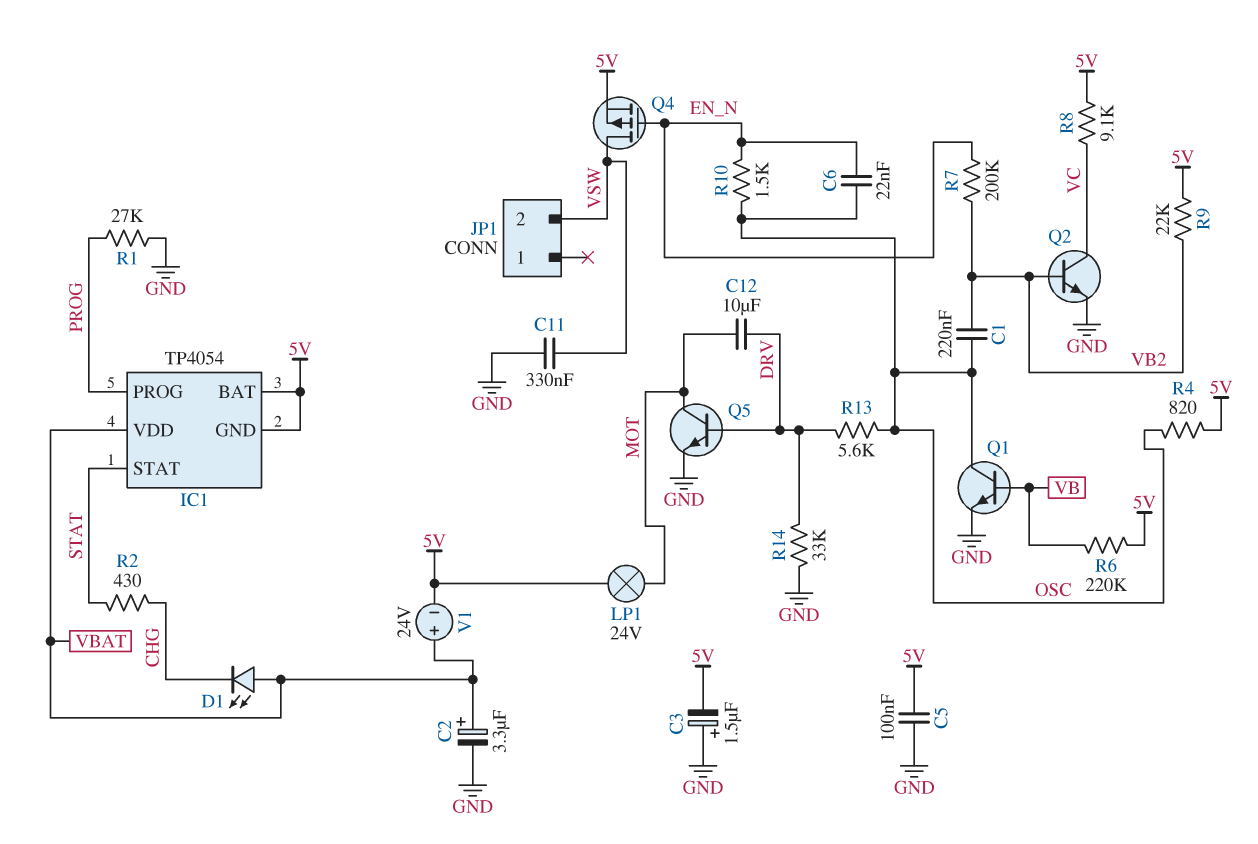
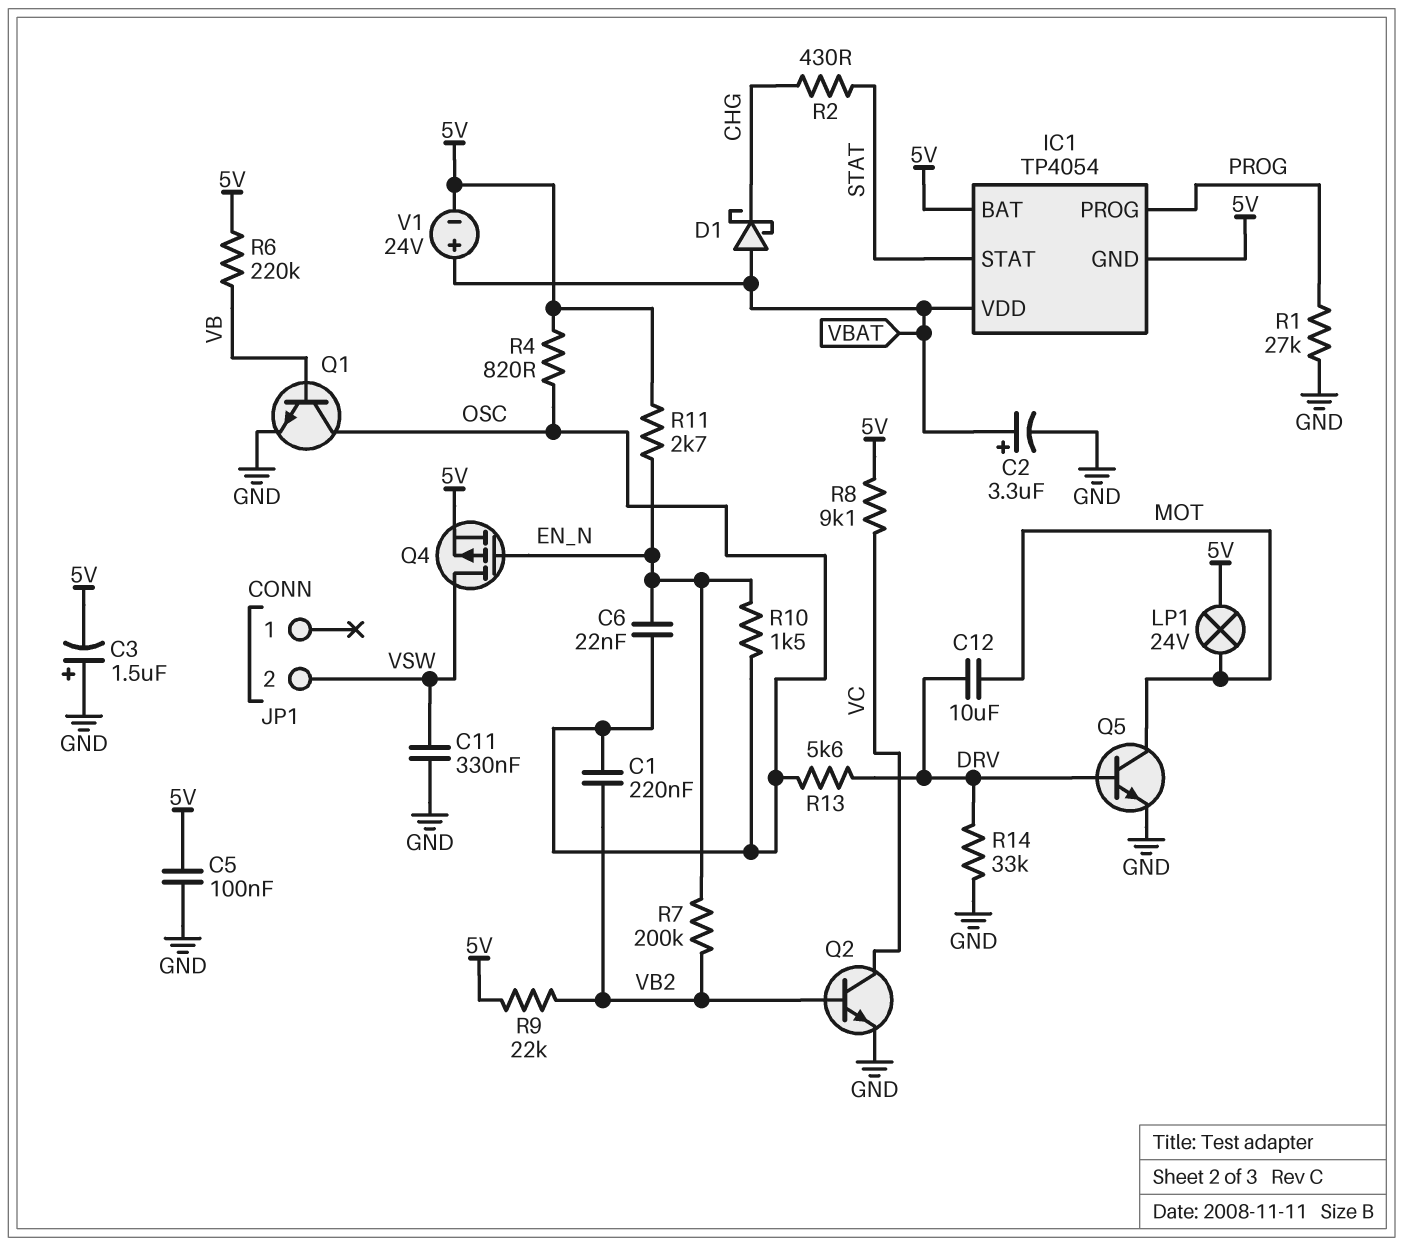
D1: LED (A VBAT, K CHG) -> schottky (A VBAT, K CHG)
R11: none -> 2.7k (5V, EN_N)

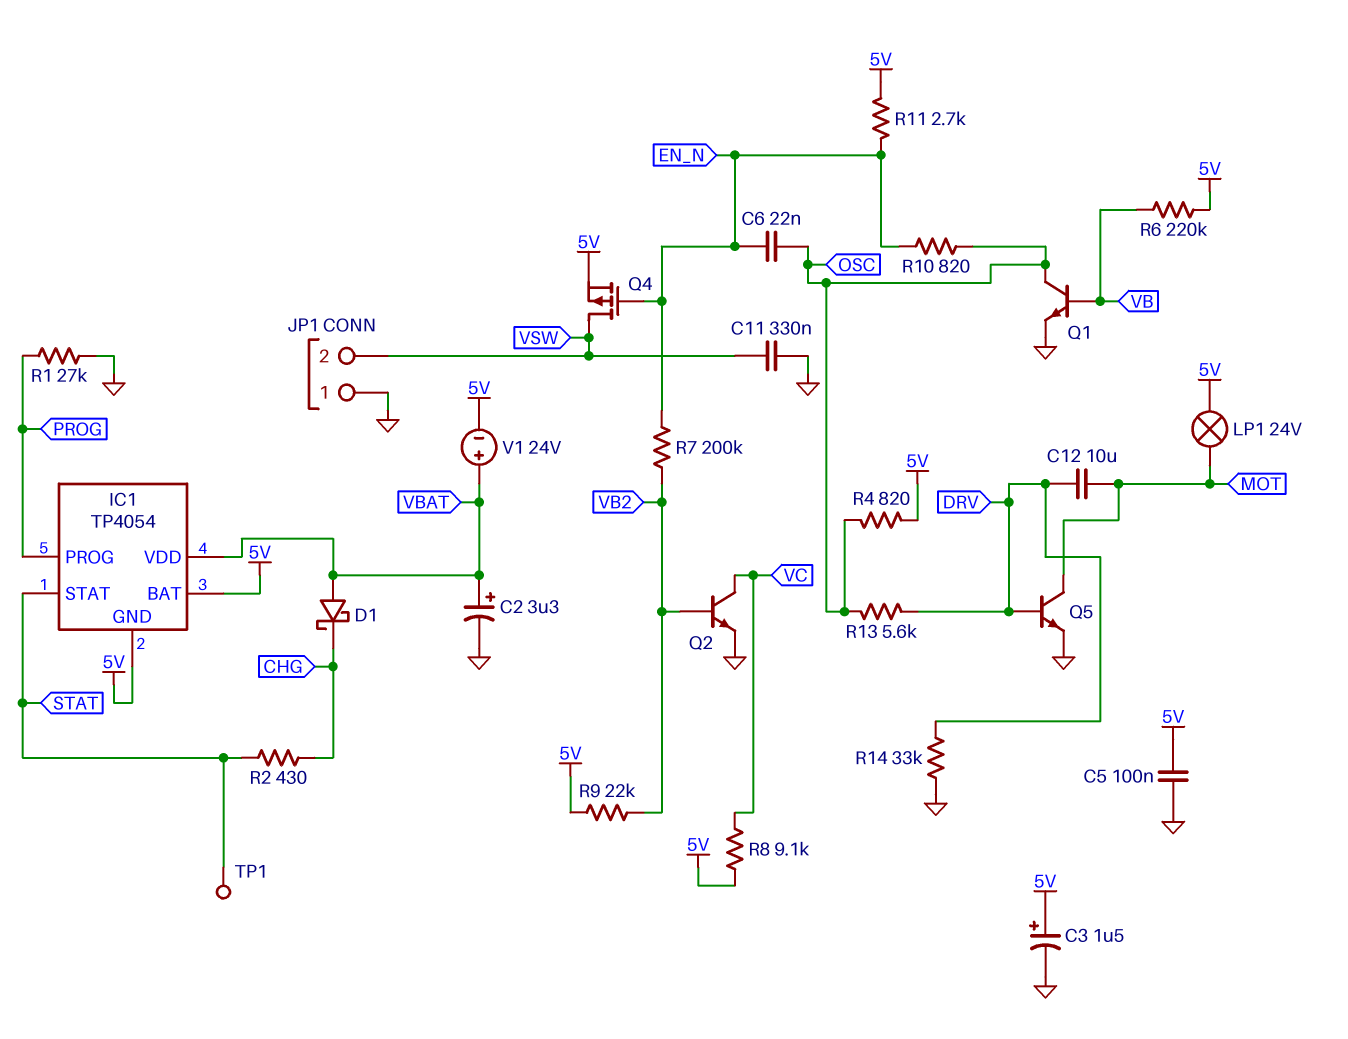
C1: 220nF (OSC, VB2) -> none
C3: 1.5uF (plus GND, minus 5V) -> 1.5uF (plus 5V, minus GND)
JP1 pin 1: none -> GND
R10: 1.5k (EN_N, OSC) -> 820 (EN_N, OSC)
TP1: none -> test point (STAT)

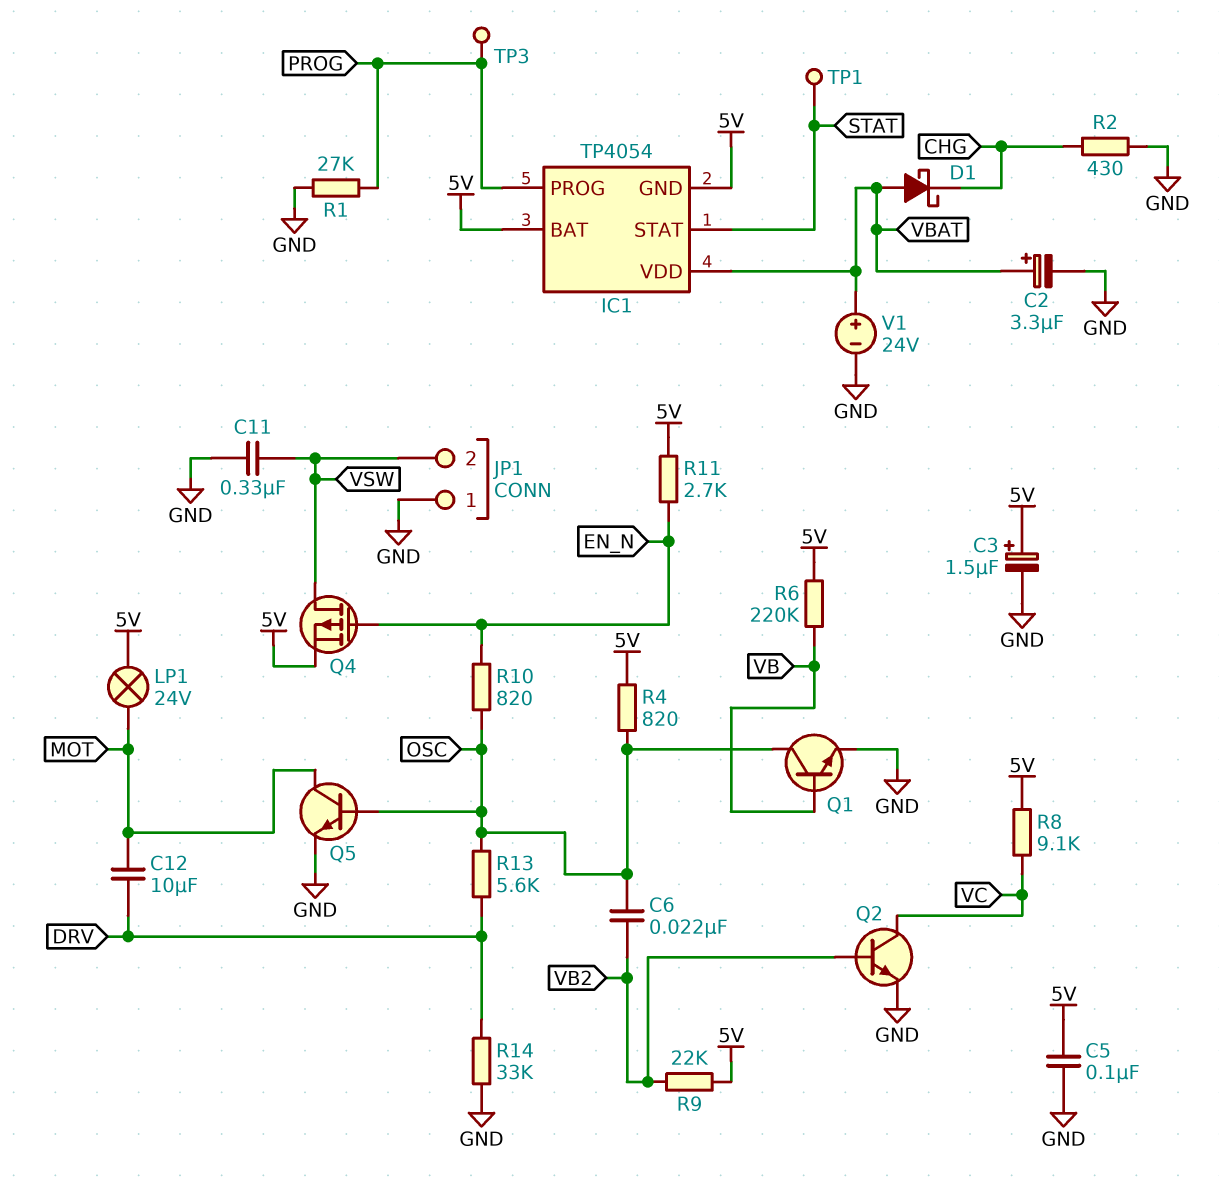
C6: 22nF (EN_N, OSC) -> 22nF (OSC, VB2)
Q5: NPN (B DRV, C MOT, E GND) -> NPN (B OSC, C MOT, E GND)
R2: 430 (CHG, STAT) -> 430 (CHG, GND)
R7: 200k (EN_N, VB2) -> none
TP3: none -> test point (PROG)
V1: 24V (plus VBAT, minus 5V) -> 24V (plus VBAT, minus GND)

